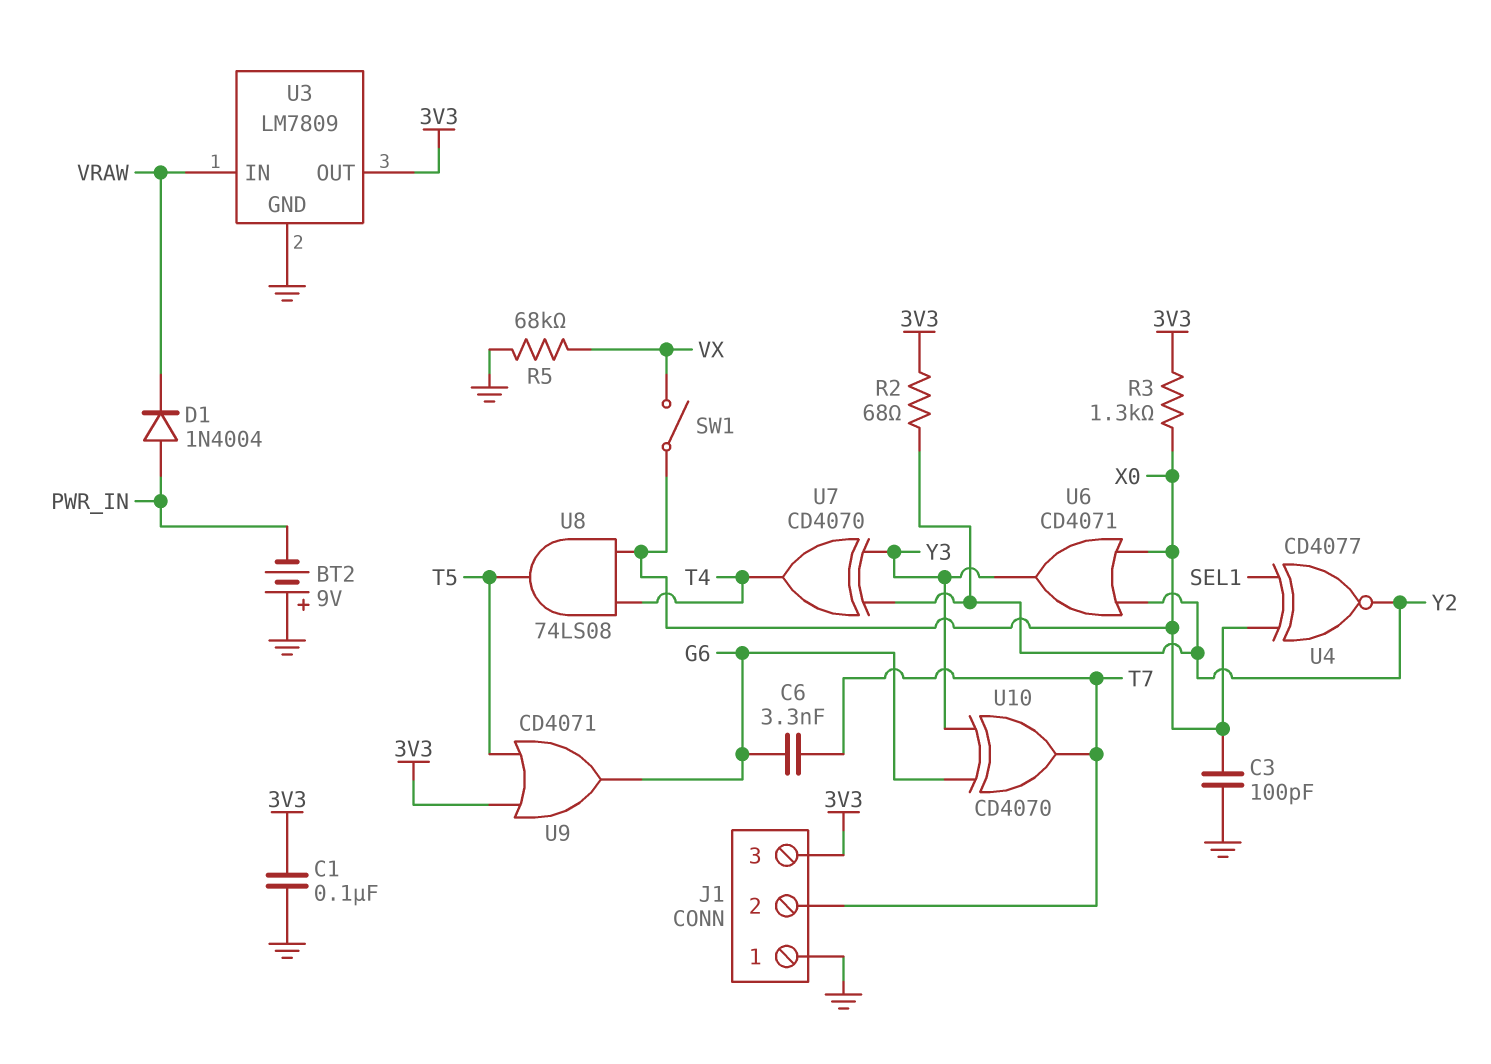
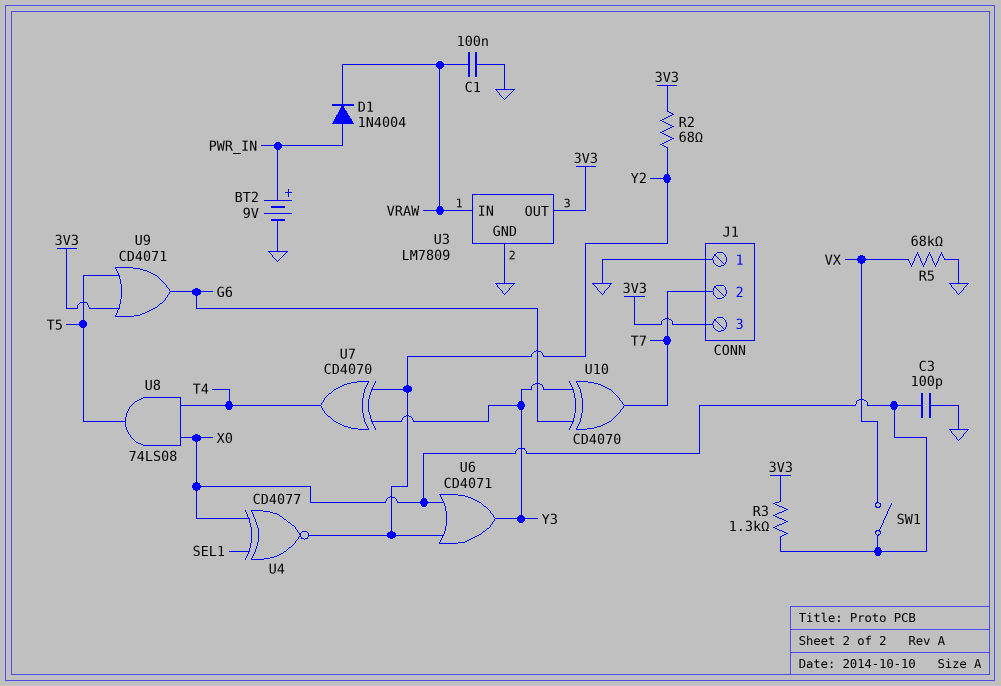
BT2: 9V (plus GND, minus PWR_IN) -> 9V (plus PWR_IN, minus GND)
C1: 100nF (3V3, GND) -> 100nF (GND, VRAW)
C6: 3.3nF (G6, T7) -> none

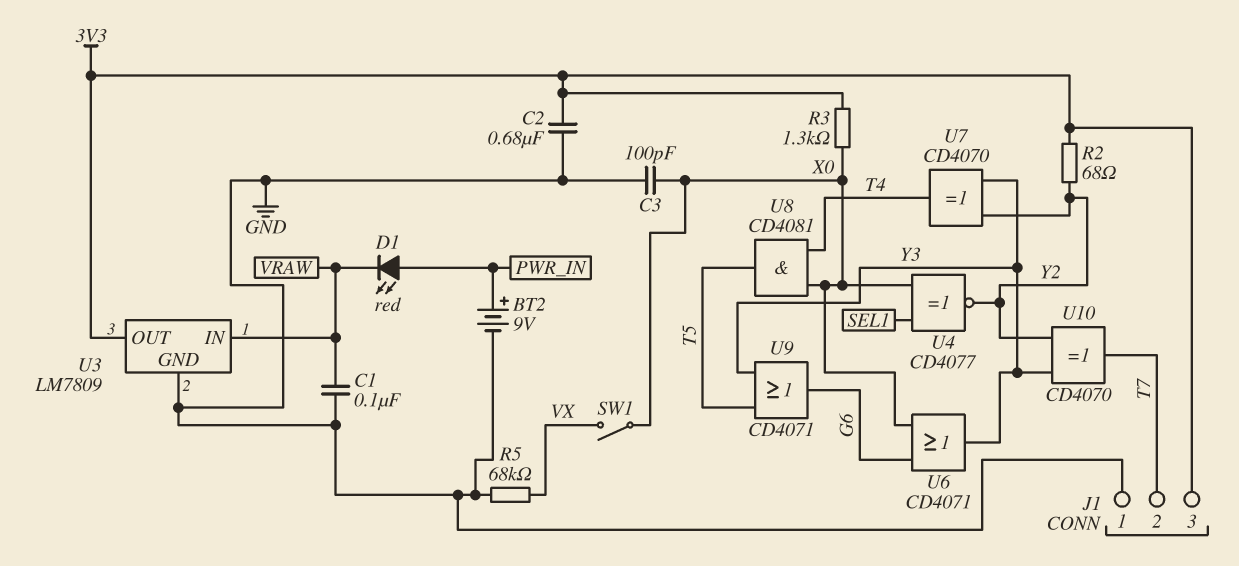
C2: none -> 680nF (3V3, GND)
D1: diode 1N4004 (A PWR_IN, K VRAW) -> LED red (A PWR_IN, K VRAW)
U6: OR CD4071 (in X0, in Y2, out Y3) -> OR CD4071 (in G6, in X0, out Y3)
U8: AND 74LS08 (in T4, in X0, out T5) -> AND CD4081 (in T4, in X0, out T5)
U9: OR CD4071 (in 3V3, in T5, out G6) -> OR CD4071 (in T5, in Y3, out G6)
U10: XOR CD4070 (in G6, in Y3, out T7) -> XOR CD4070 (in Y2, in Y3, out T7)

